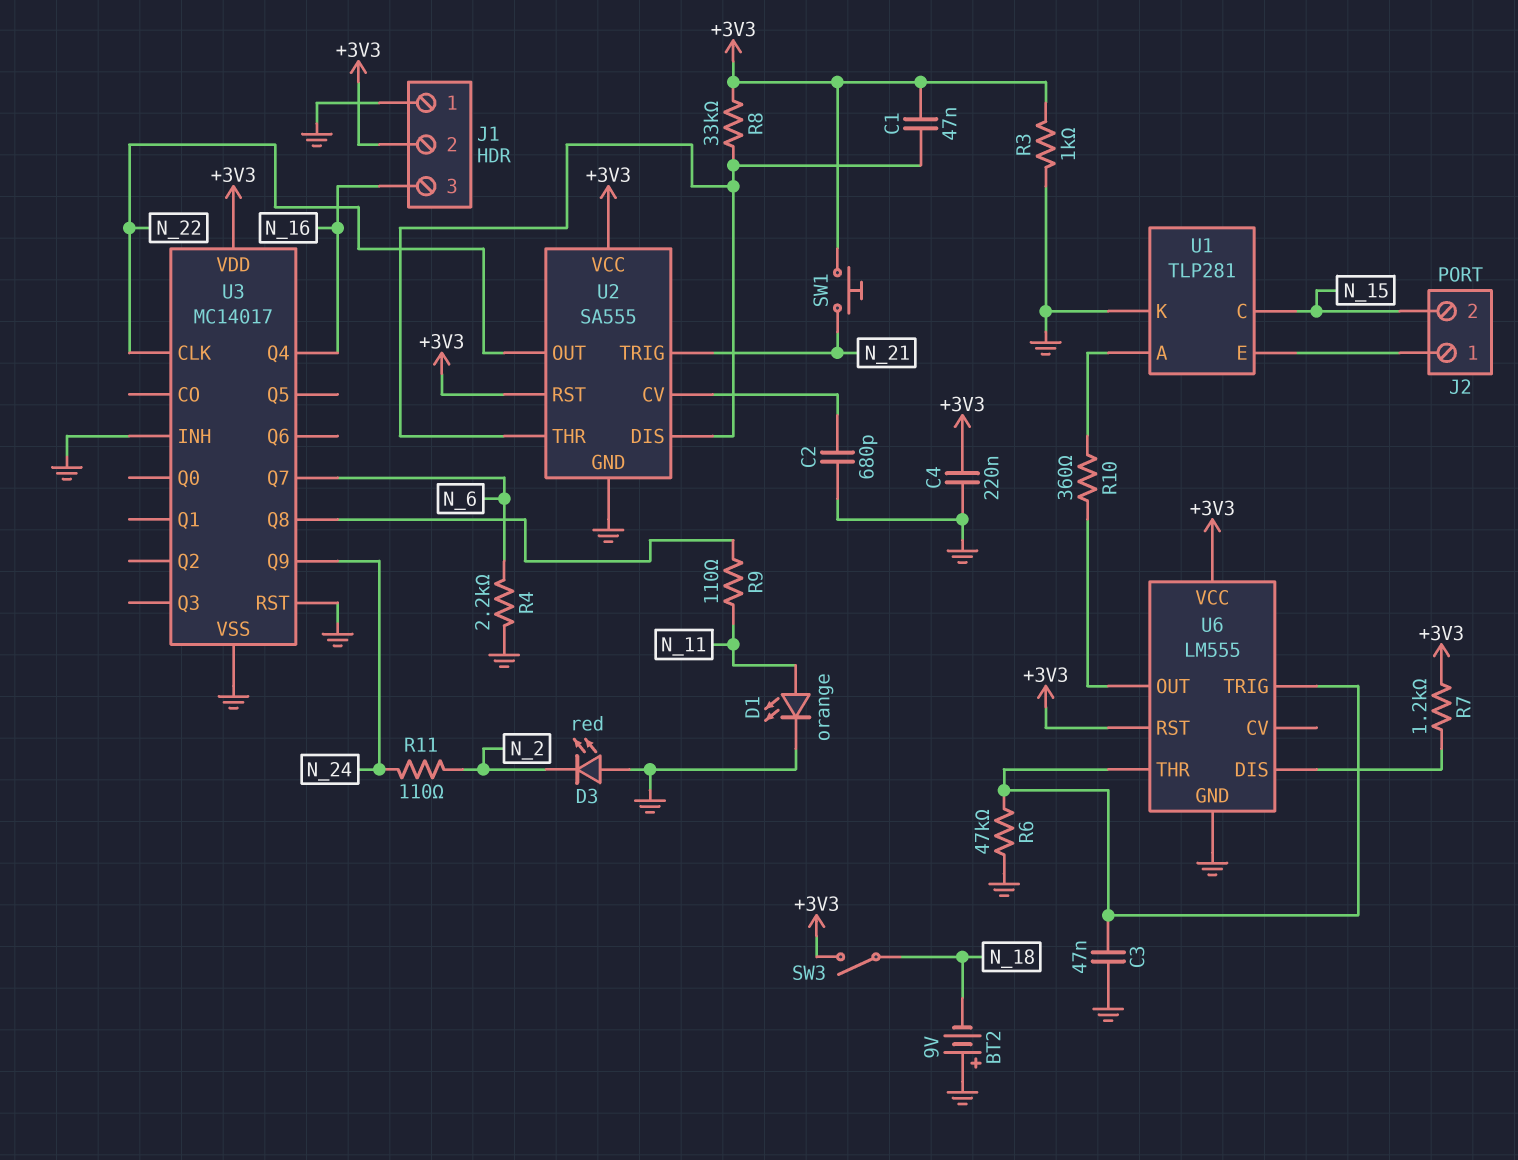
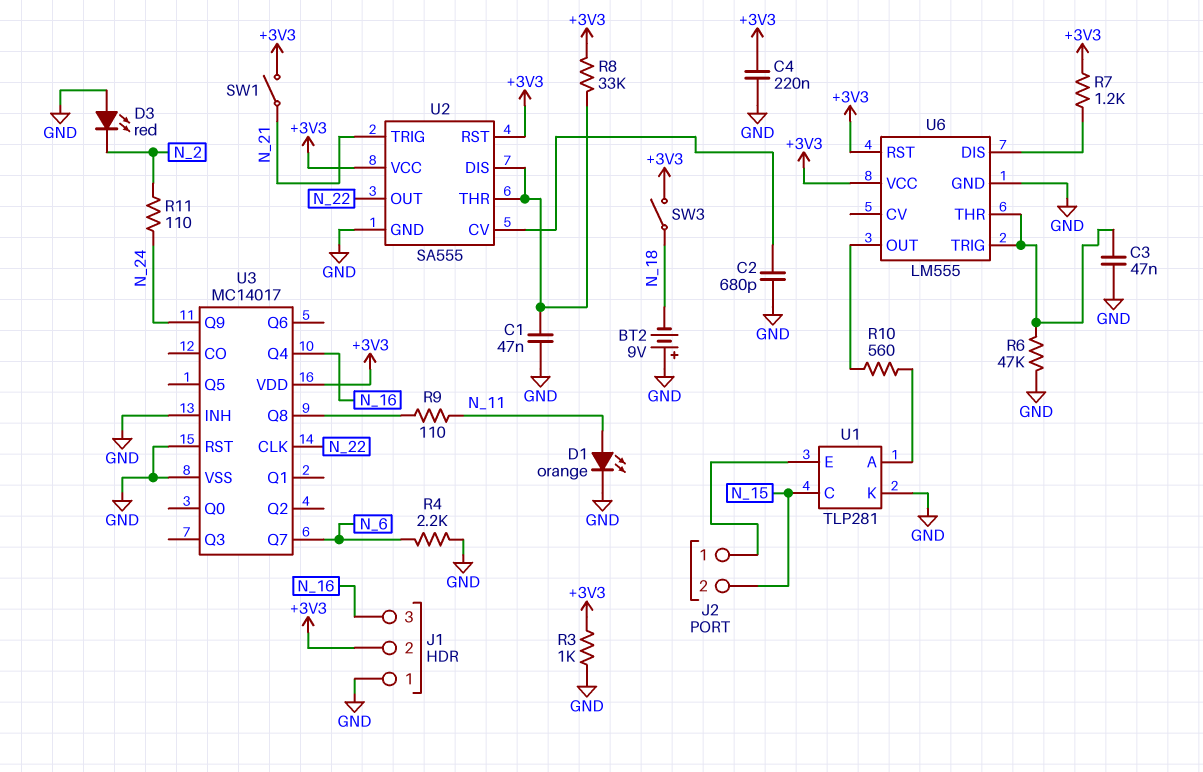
C1: 47nF (+3V3, U2/DIS) -> 47nF (GND, U2/DIS)
R10: 360 (U1/A, U6/OUT) -> 560 (U1/A, U6/OUT)
SW1: button (+3V3, N_21) -> switch (+3V3, N_21)

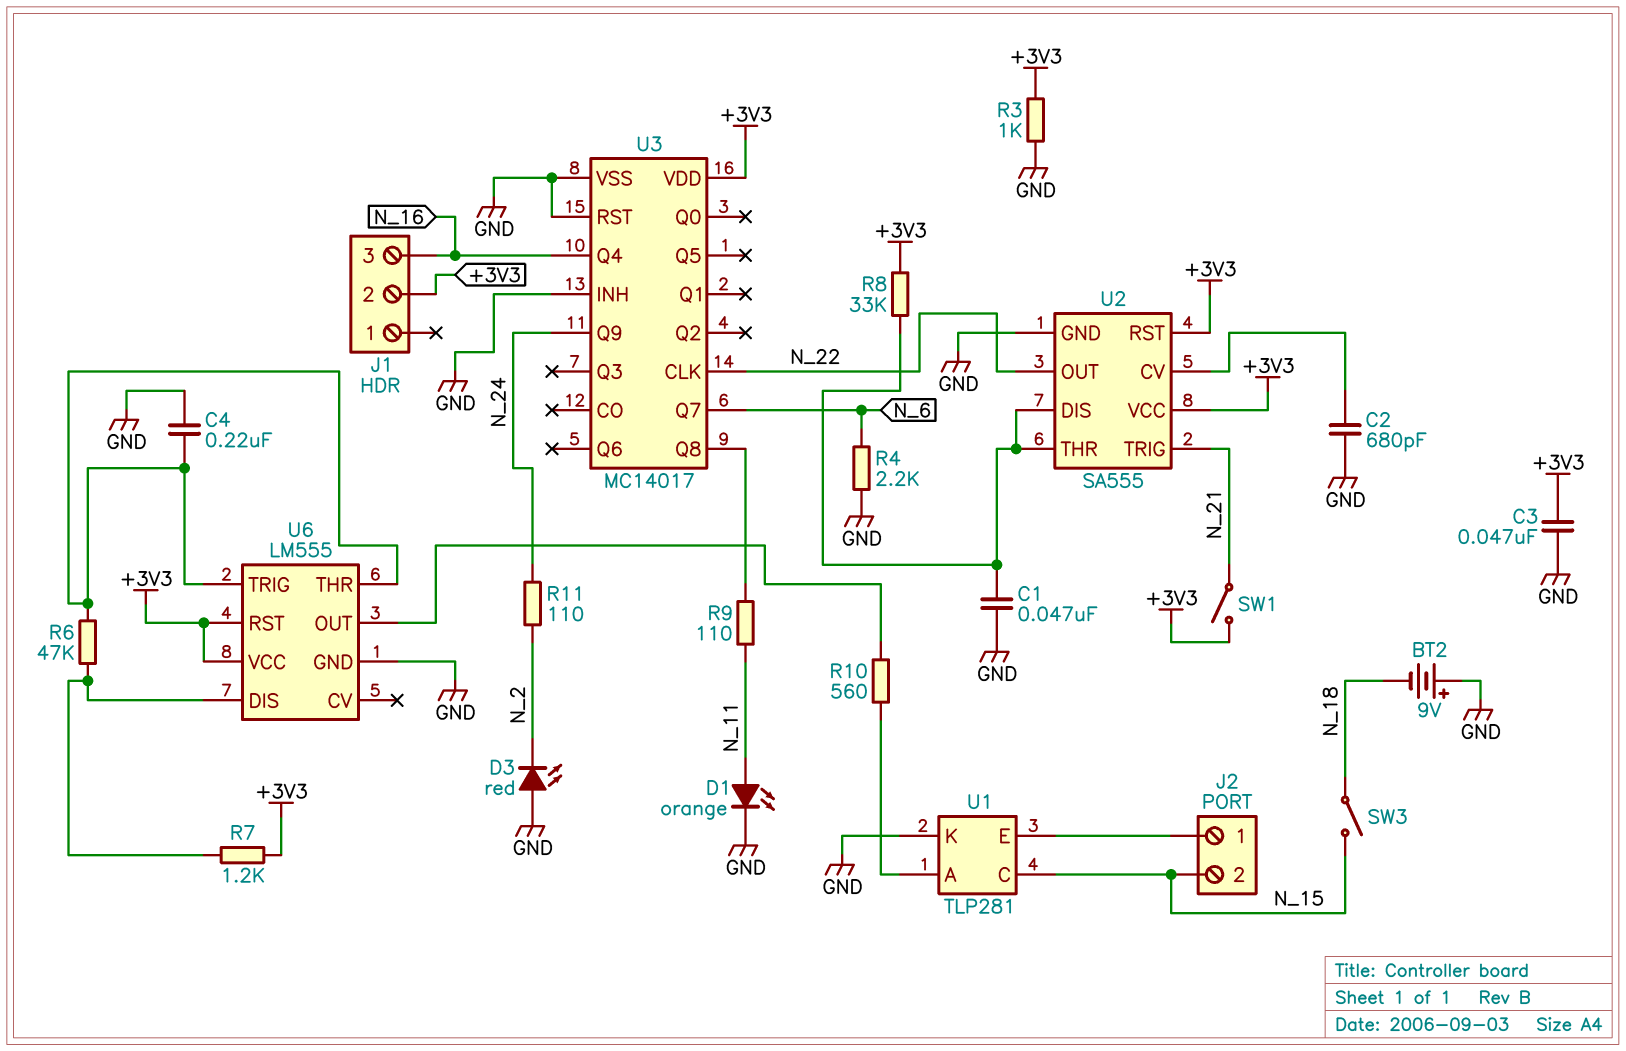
C3: 47nF (GND, U6/THR) -> 47nF (+3V3, GND)
C4: 220nF (+3V3, GND) -> 220nF (GND, U6/THR)
J1 pin 1: GND -> none
R6: 47k (GND, U6/THR) -> 47k (U6/DIS, U6/THR)
SW3: switch (+3V3, N_18) -> switch (N_15, N_18)

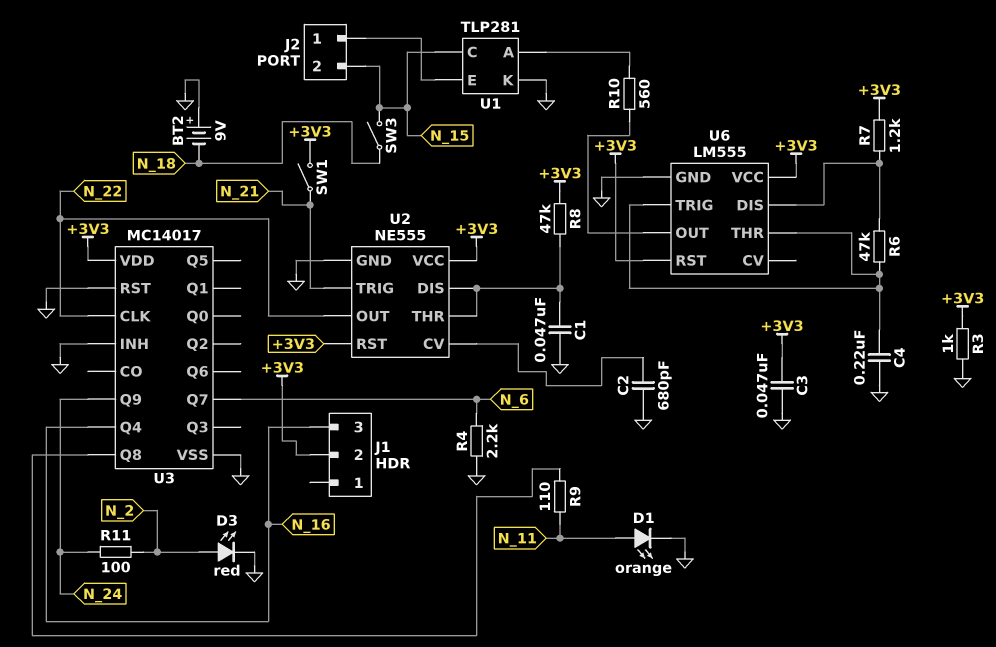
D3: LED red (A GND, K N_2) -> LED red (A N_2, K GND)
R8: 33k (+3V3, U2/DIS) -> 47k (+3V3, U2/DIS)
R11: 110 (N_2, N_24) -> 100 (N_2, N_24)
U2: SA555 -> NE555

